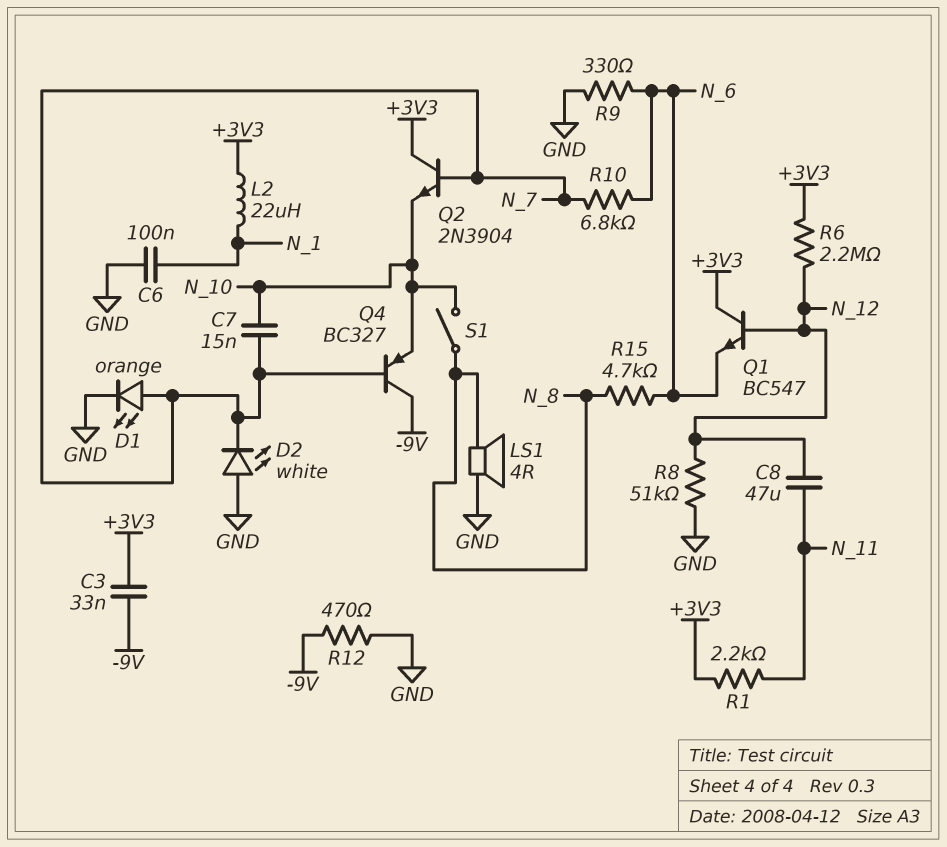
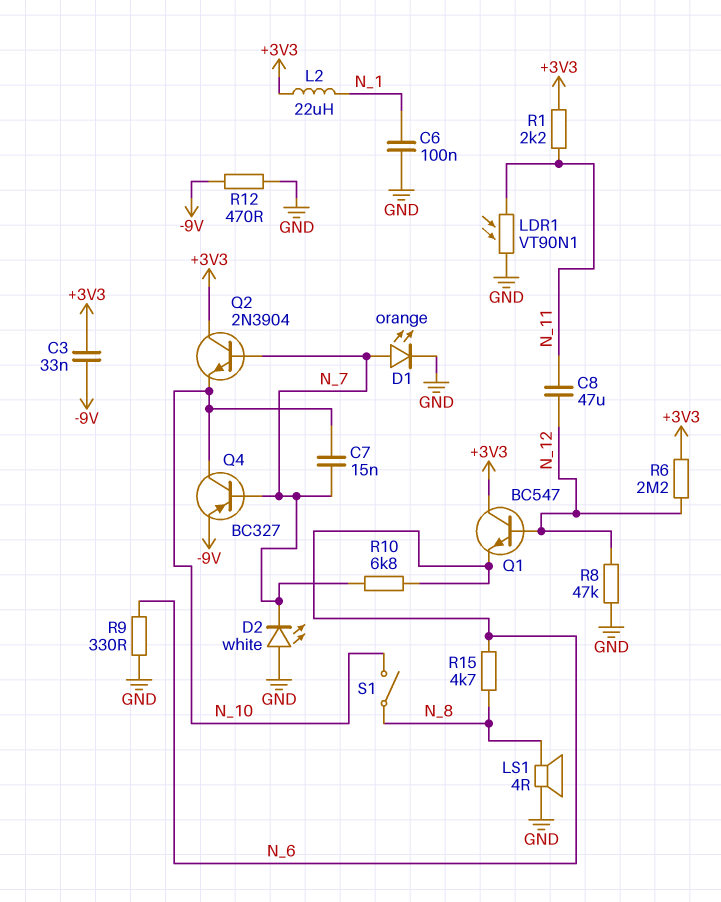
LDR1: none -> VT90N1 (GND, N_11)
Q4: PNP BC327 (B N_7, C -9V, E N_10) -> PNP BC327 (B N_7, C N_10, E -9V)
R8: 51k (GND, N_12) -> 47k (GND, N_12)

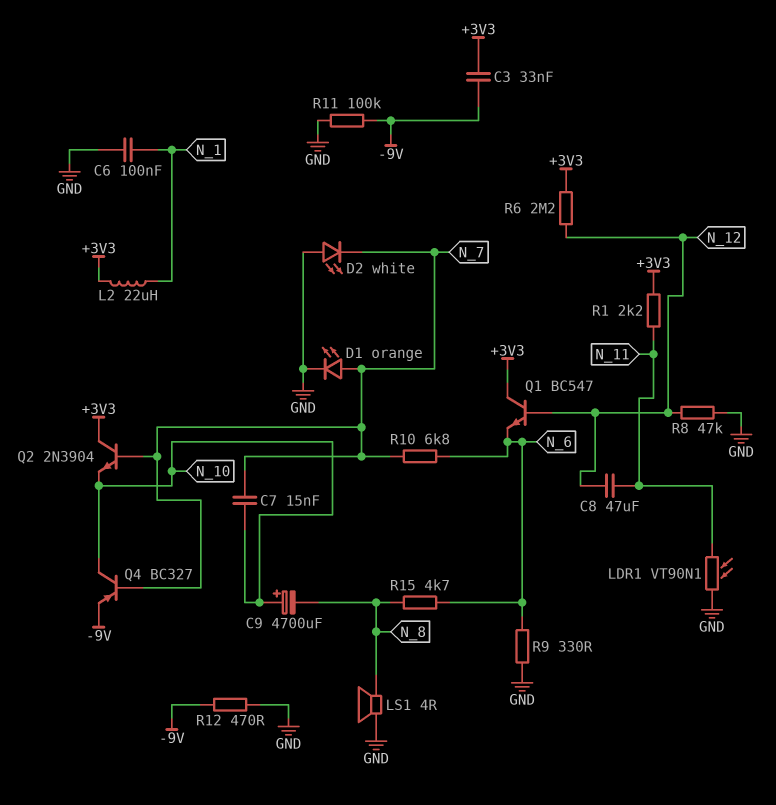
C9: none -> 4700uF (plus N_10, minus N_8)
R11: none -> 100k (-9V, GND)
S1: switch (N_8, N_10) -> none

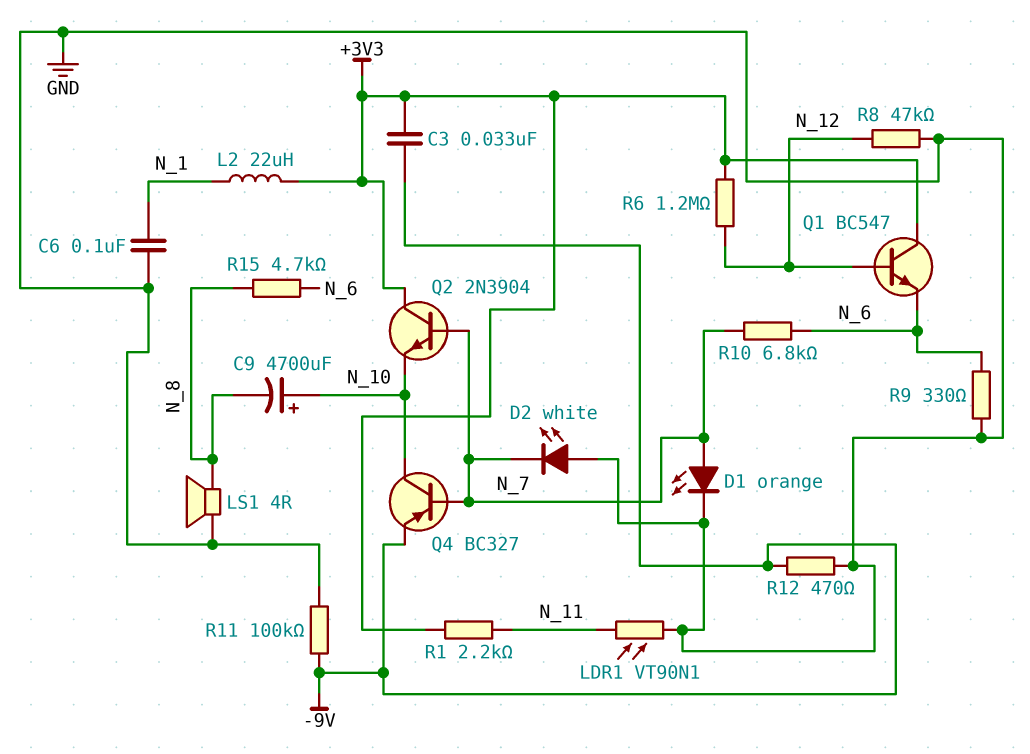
C7: 15nF (N_7, N_10) -> none
C8: 47uF (N_11, N_12) -> none
R6: 2.2M (+3V3, N_12) -> 1.2M (+3V3, N_12)

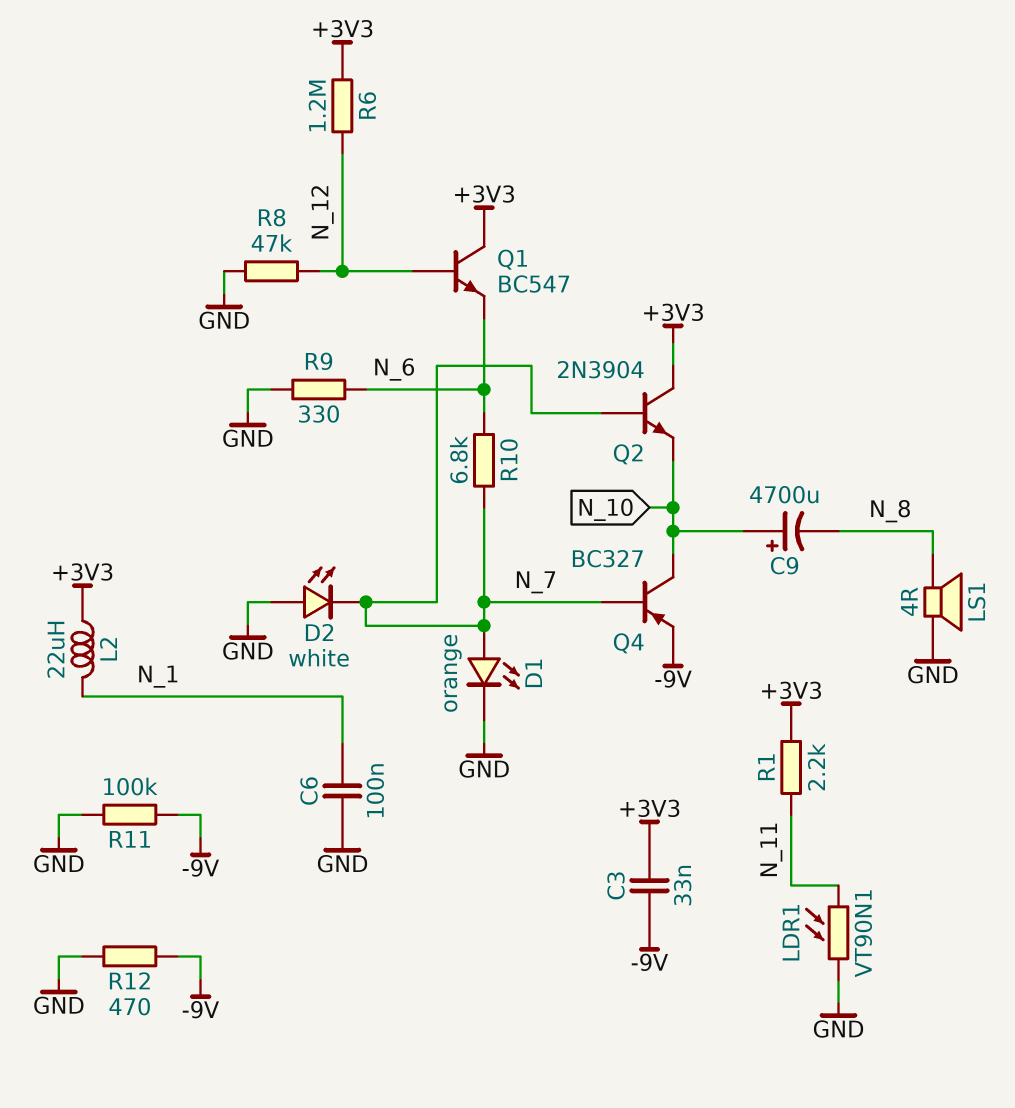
R15: 4.7k (N_6, N_8) -> none

